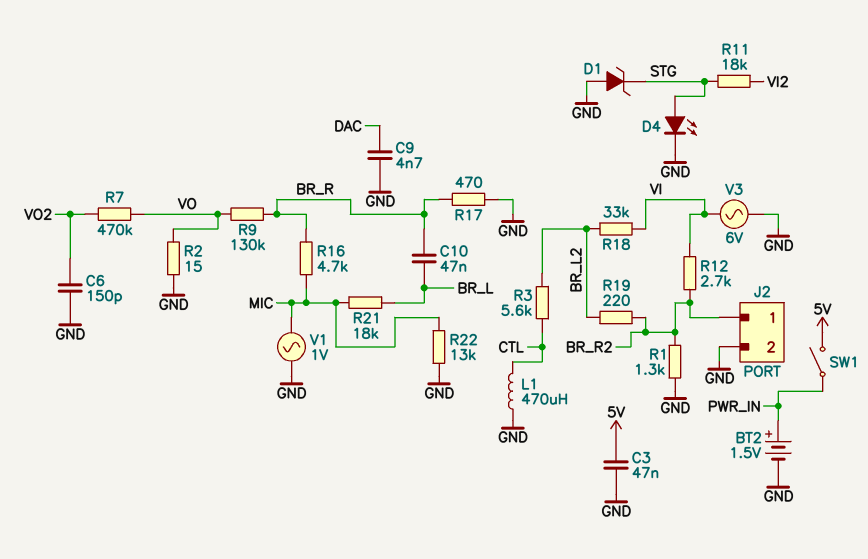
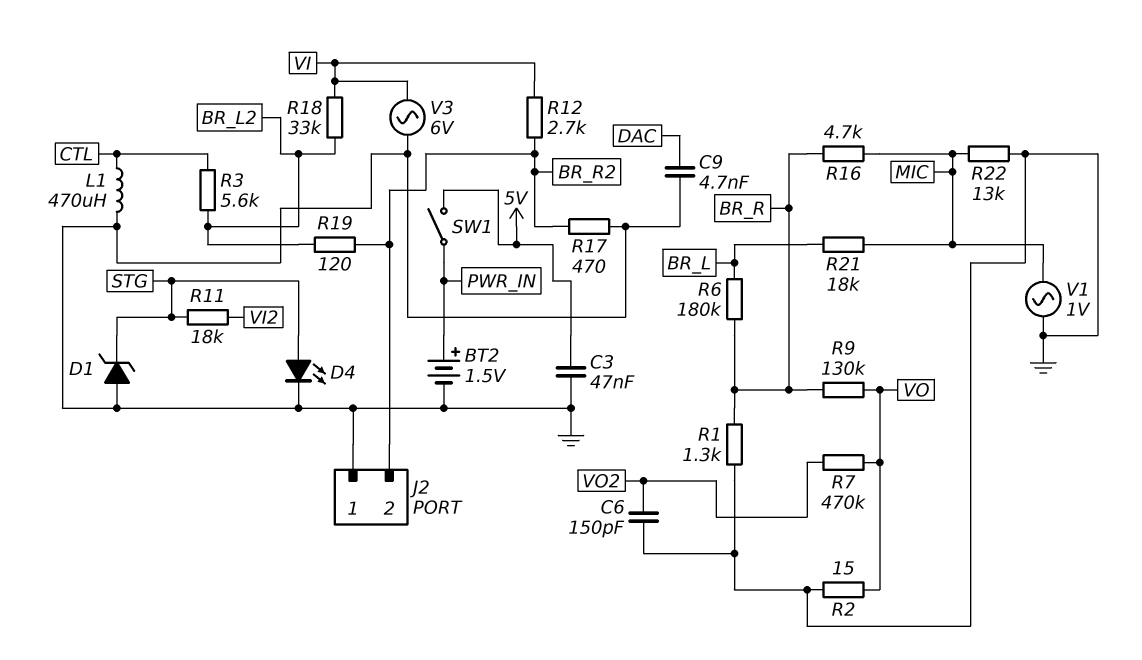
C10: 47nF (BR_L, BR_R) -> none
J2 pin 1: BR_R2 -> GND
J2 pin 2: GND -> BR_R2
R1: 1.3k (BR_R2, GND) -> 1.3k (BR_R, GND)
R6: none -> 180k (BR_L, BR_R)
R17: 470 (BR_R, GND) -> 470 (BR_R2, GND)
R19: 220 (BR_L2, BR_R2) -> 120 (BR_L2, BR_R2)

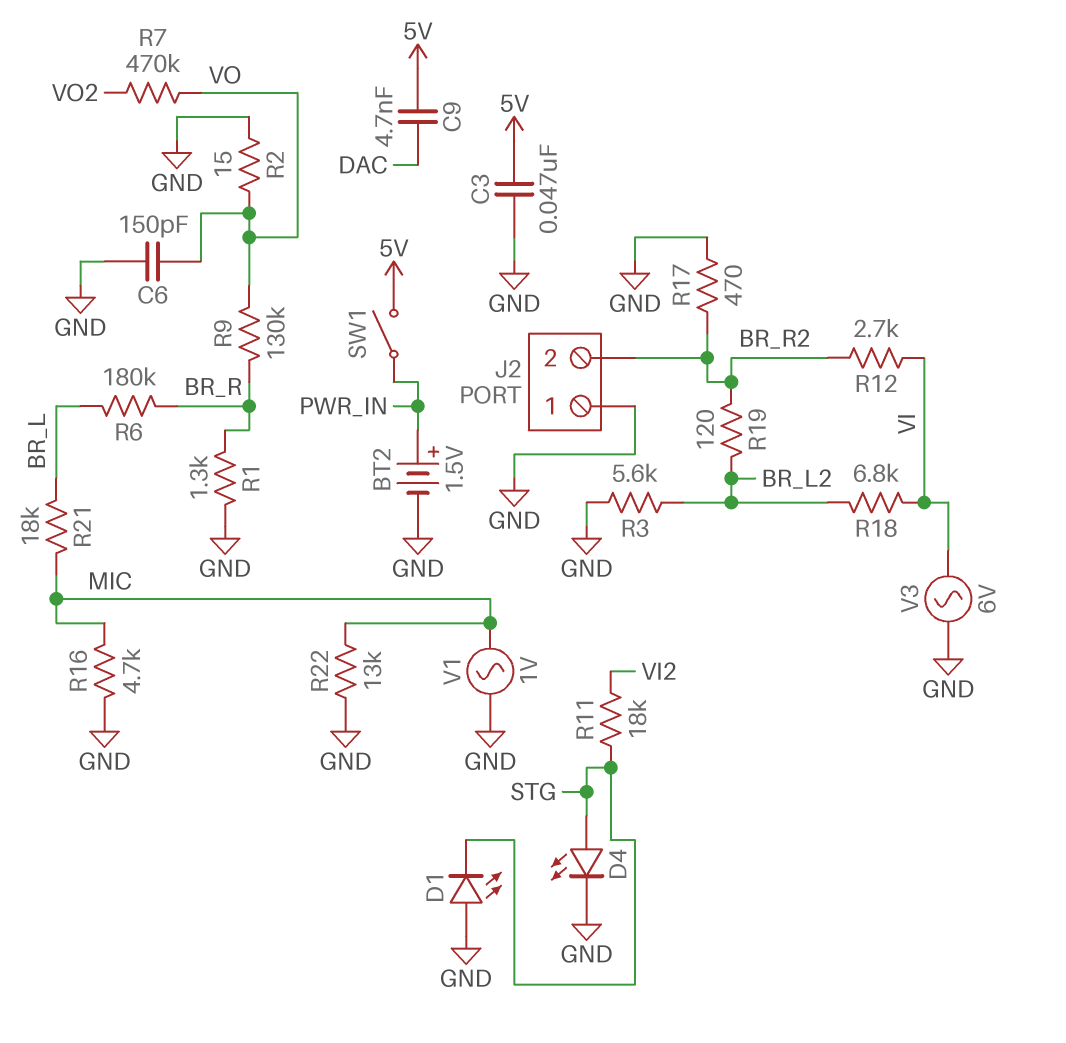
C6: 150pF (GND, VO2) -> 150pF (GND, VO)
C9: 4.7nF (DAC, GND) -> 4.7nF (5V, DAC)
D1: zener (A GND, K STG) -> LED (A GND, K STG)
L1: 470uH (CTL, GND) -> none
R3: 5.6k (BR_L2, CTL) -> 5.6k (BR_L2, GND)
R16: 4.7k (BR_R, MIC) -> 4.7k (GND, MIC)
R18: 33k (BR_L2, VI) -> 6.8k (BR_L2, VI)

